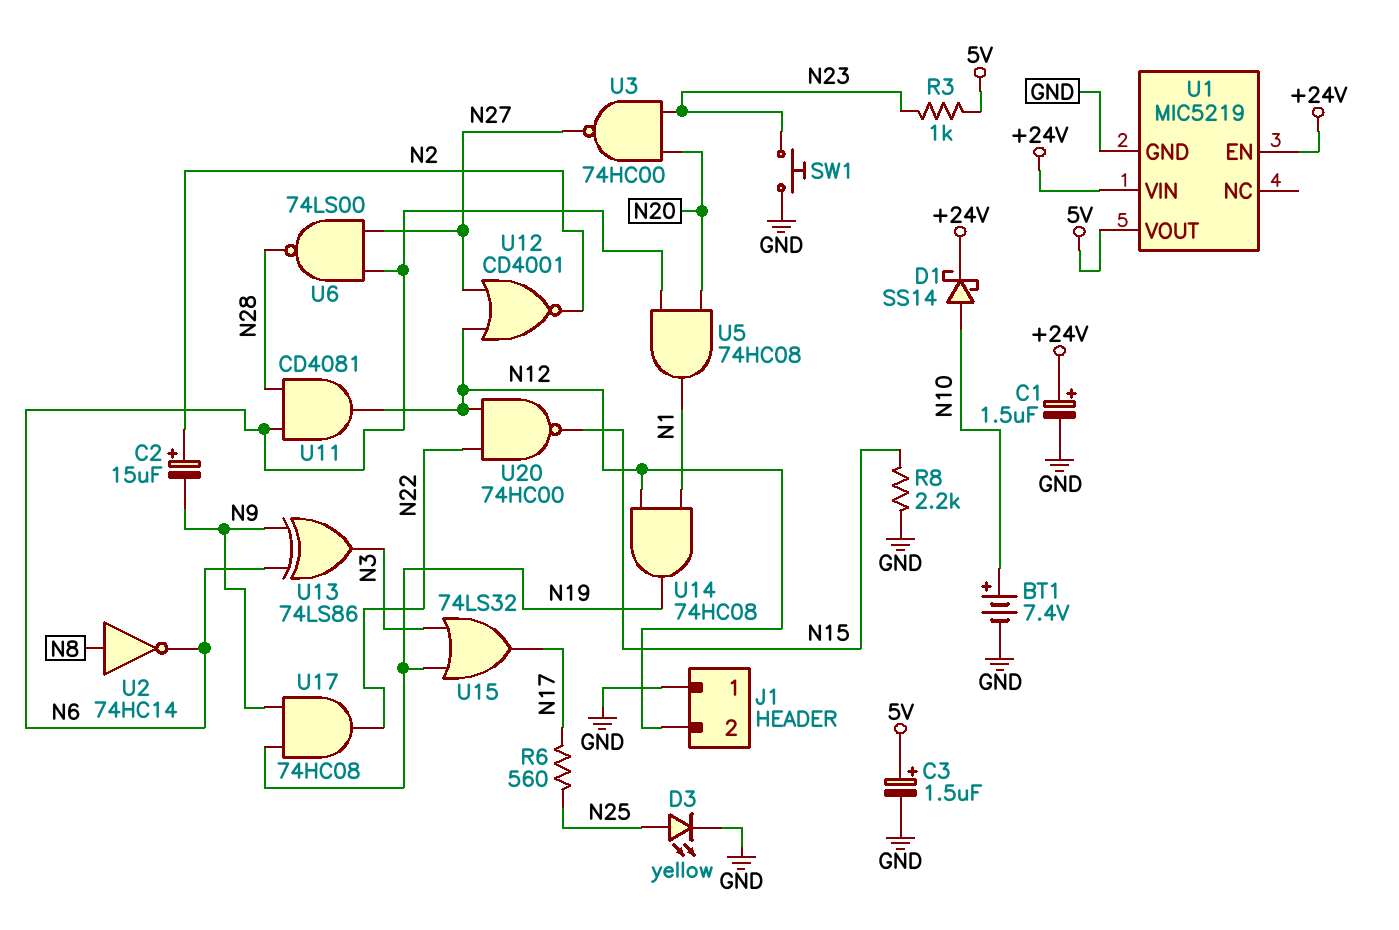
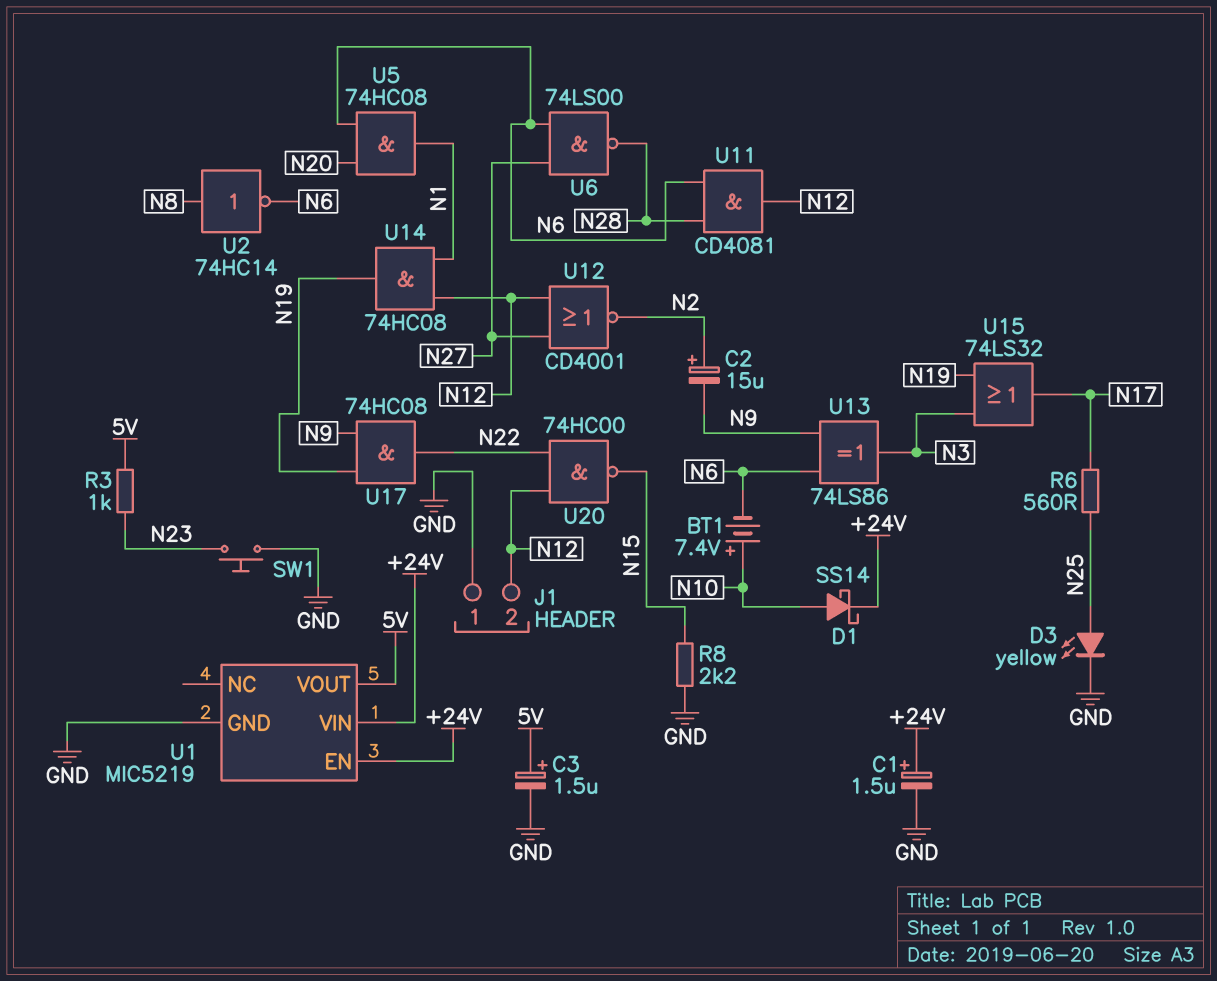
BT1: 7.4V (plus N10, minus GND) -> 7.4V (plus N10, minus N6)
U3: NAND 74HC00 (in N20, in N23, out N27) -> none

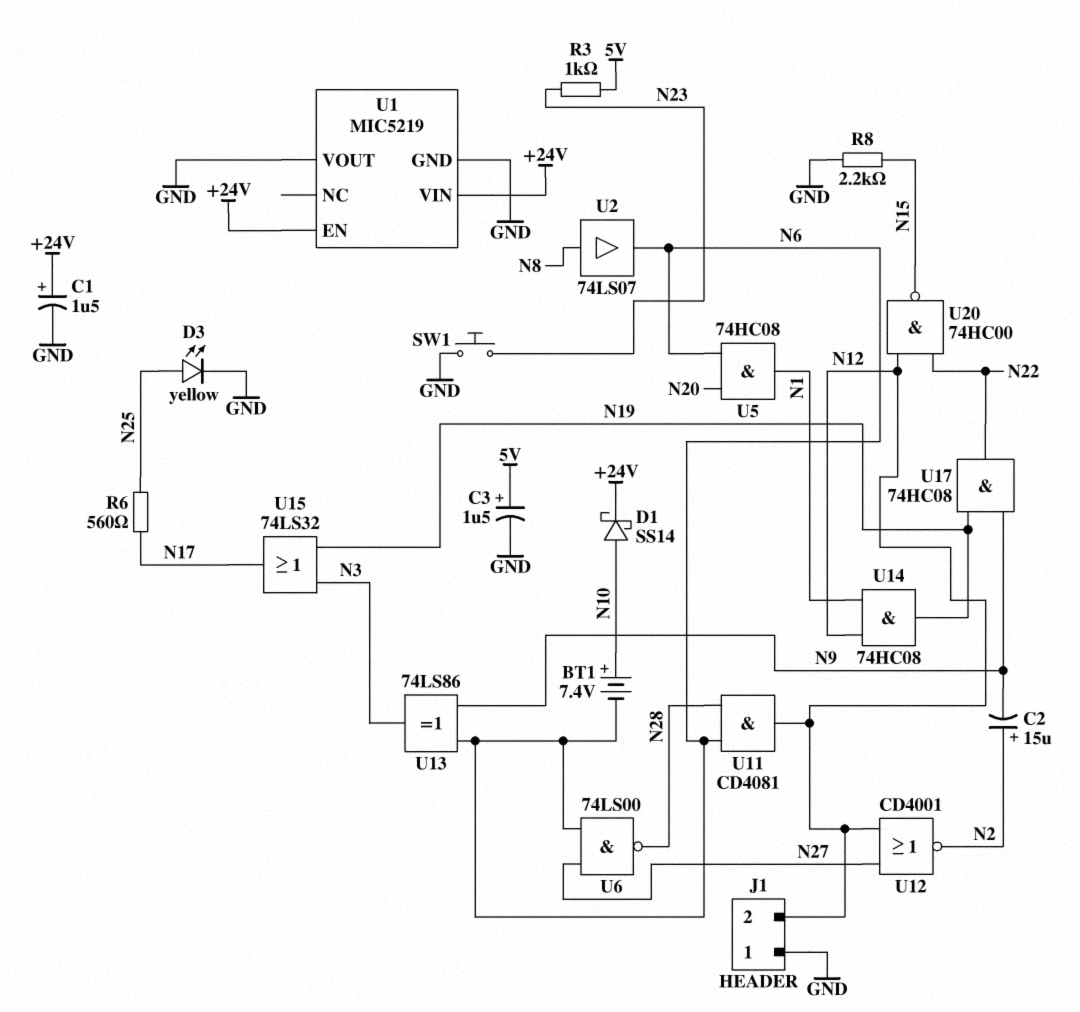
U1 pin VOUT: 5V -> GND
U2: NOT 74HC14 (in N8, out N6) -> buffer 74LS07 (in N8, out N6)

